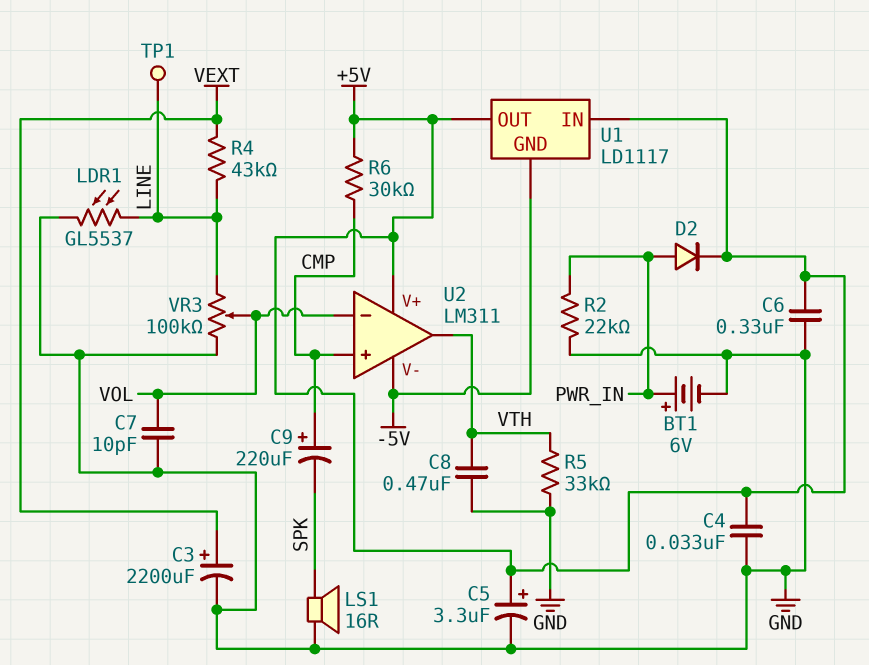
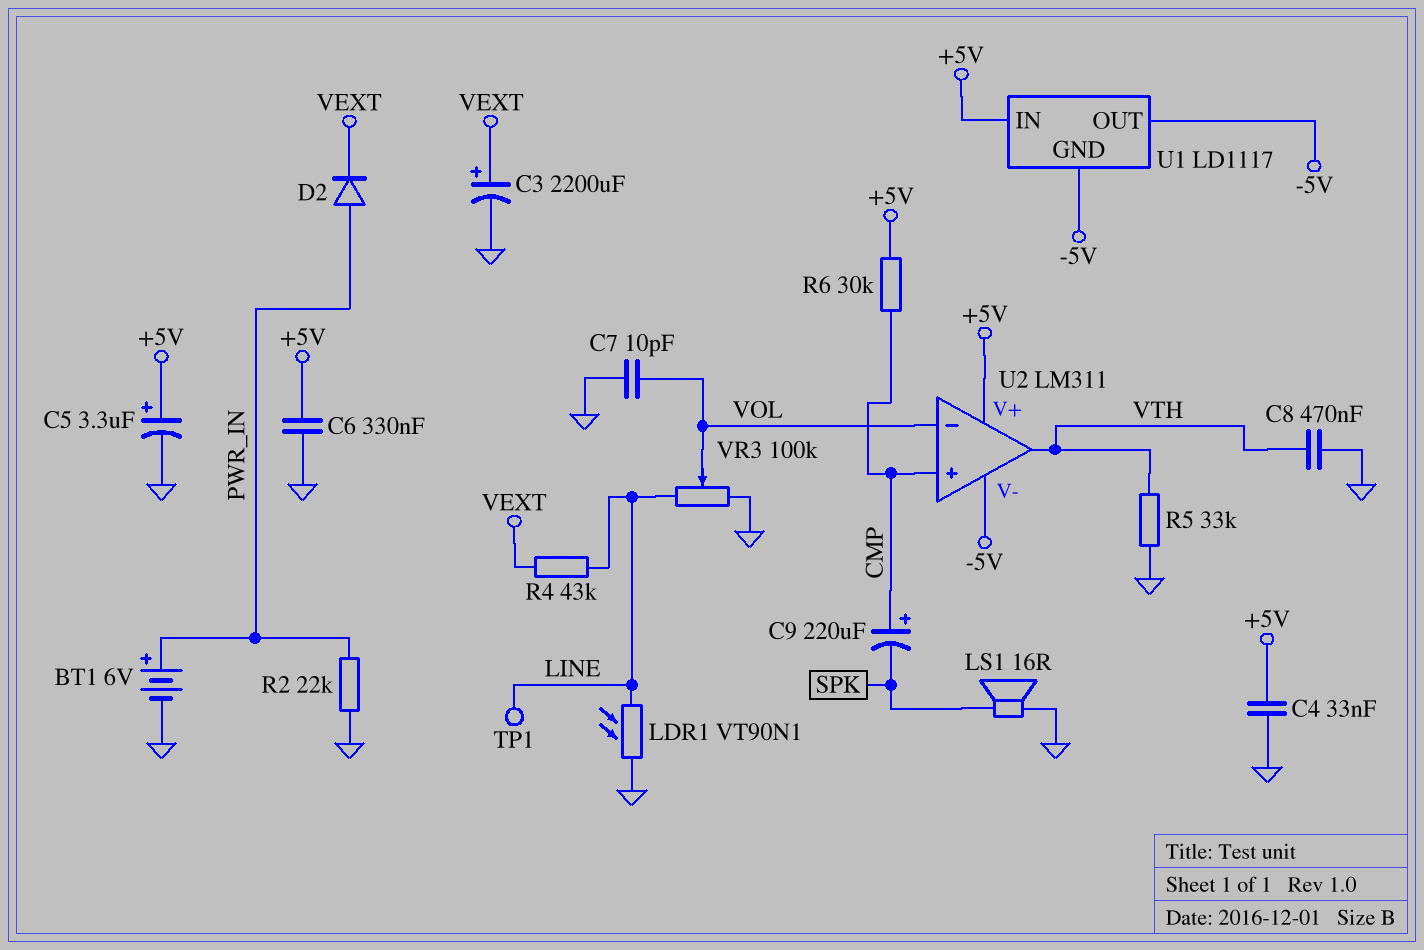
D2: diode (A PWR_IN, K +5V) -> diode (A PWR_IN, K VEXT)
LDR1: GL5537 (GND, LINE) -> VT90N1 (GND, LINE)
U1 pin OUT: +5V -> -5V

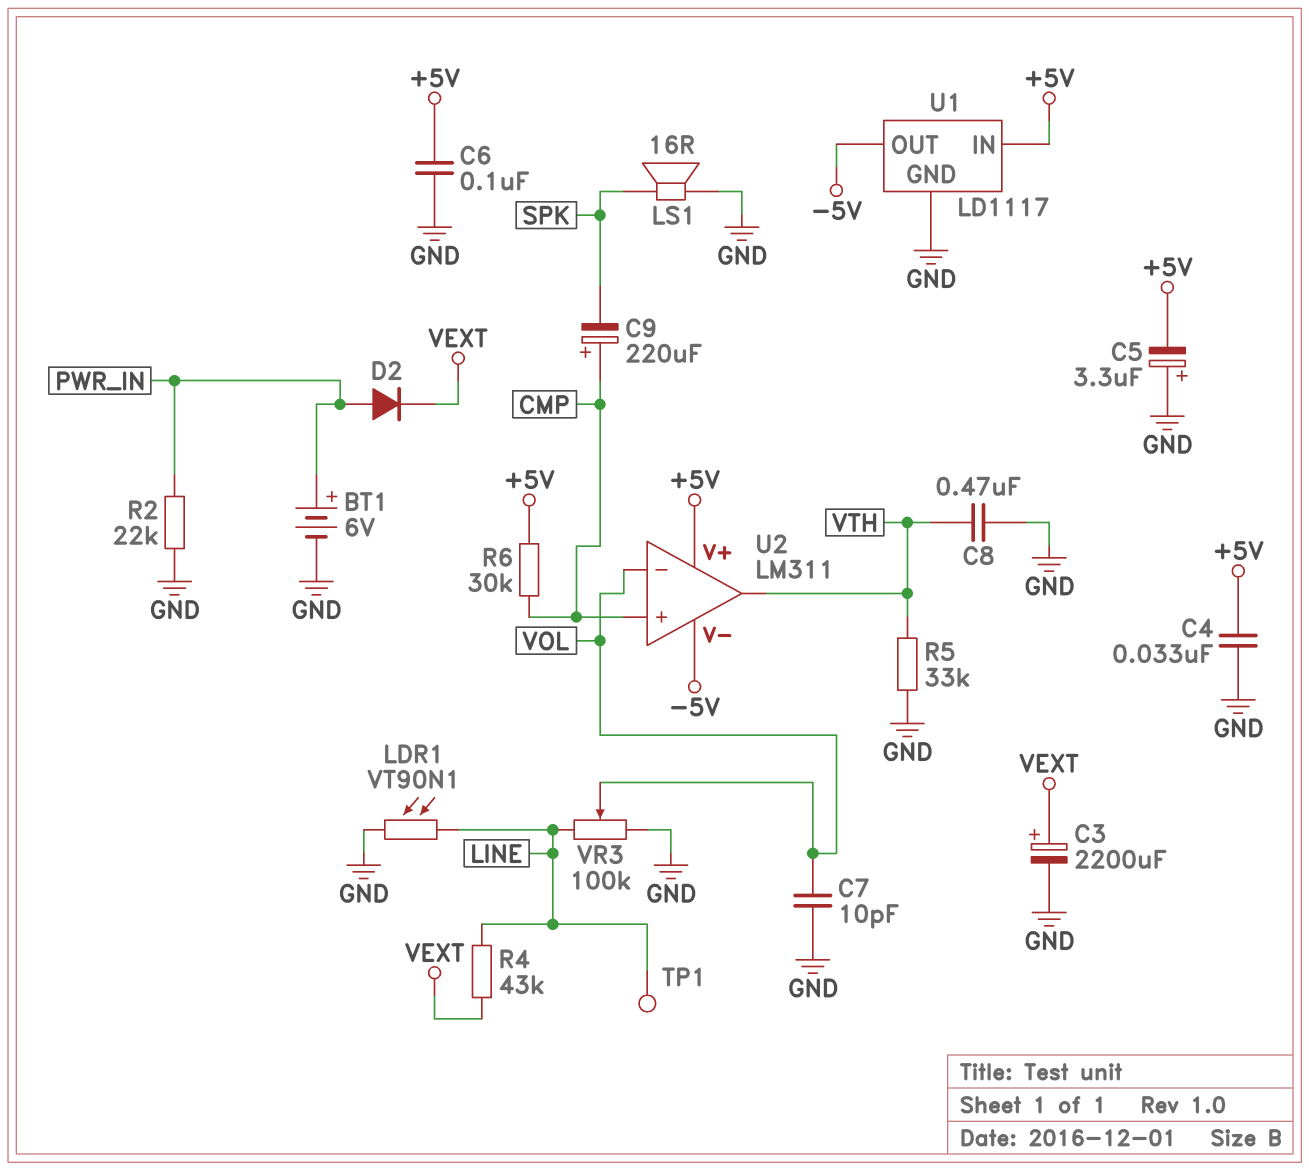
C5: 3.3uF (plus +5V, minus GND) -> 3.3uF (plus GND, minus +5V)
C6: 330nF (+5V, GND) -> 100nF (+5V, GND)
U1 pin GND: -5V -> GND

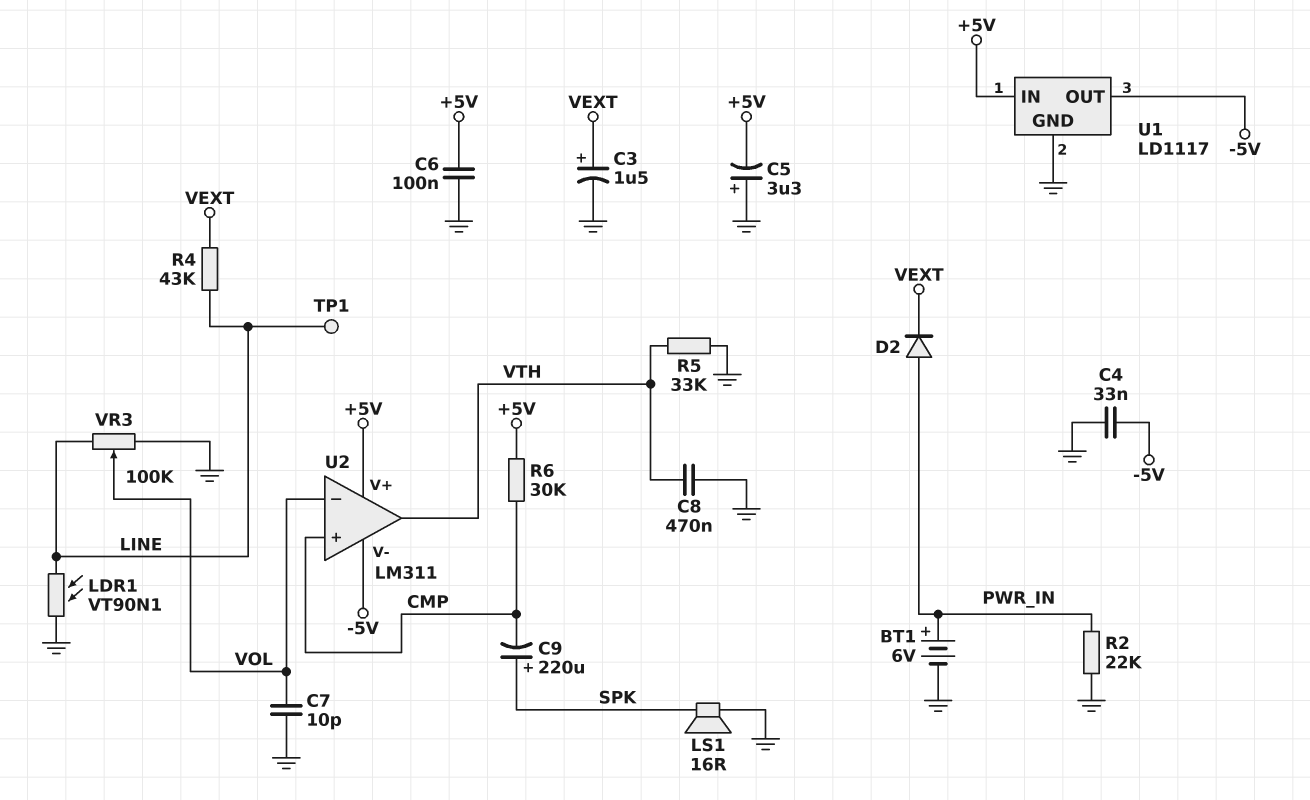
C3: 2200uF (plus VEXT, minus GND) -> 1.5uF (plus VEXT, minus GND)
C4: 33nF (+5V, GND) -> 33nF (-5V, GND)
C9: 220uF (plus CMP, minus SPK) -> 220uF (plus SPK, minus CMP)

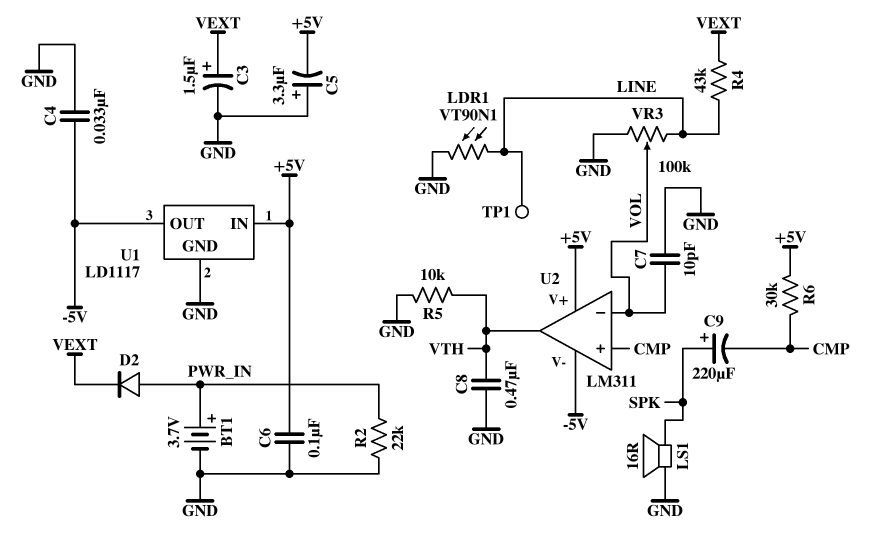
BT1: 6V (plus PWR_IN, minus GND) -> 3.7V (plus PWR_IN, minus GND)
R5: 33k (GND, VTH) -> 10k (GND, VTH)

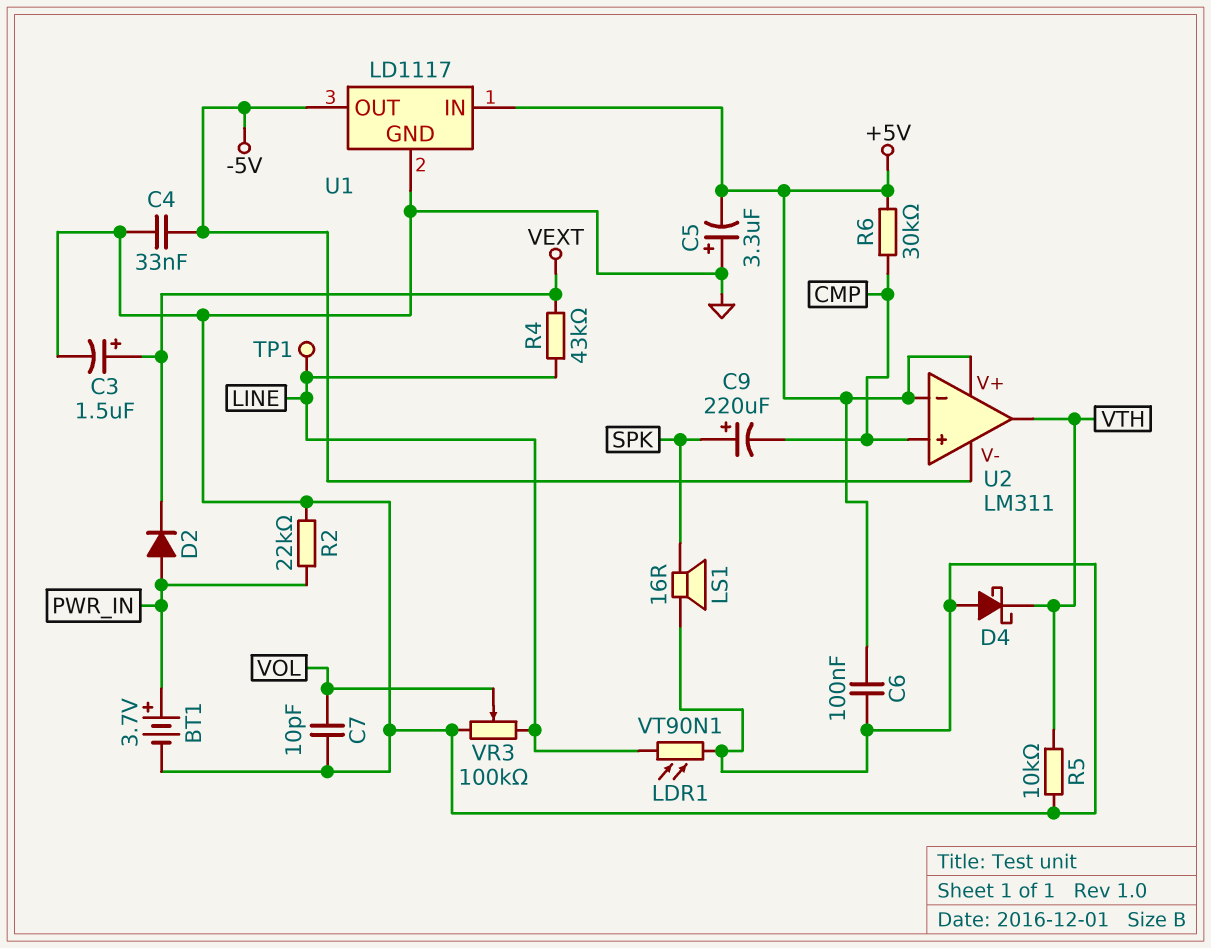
C8: 470nF (GND, VTH) -> none
D4: none -> schottky (A GND, K VTH)
U2 pin in-: VOL -> +5V

